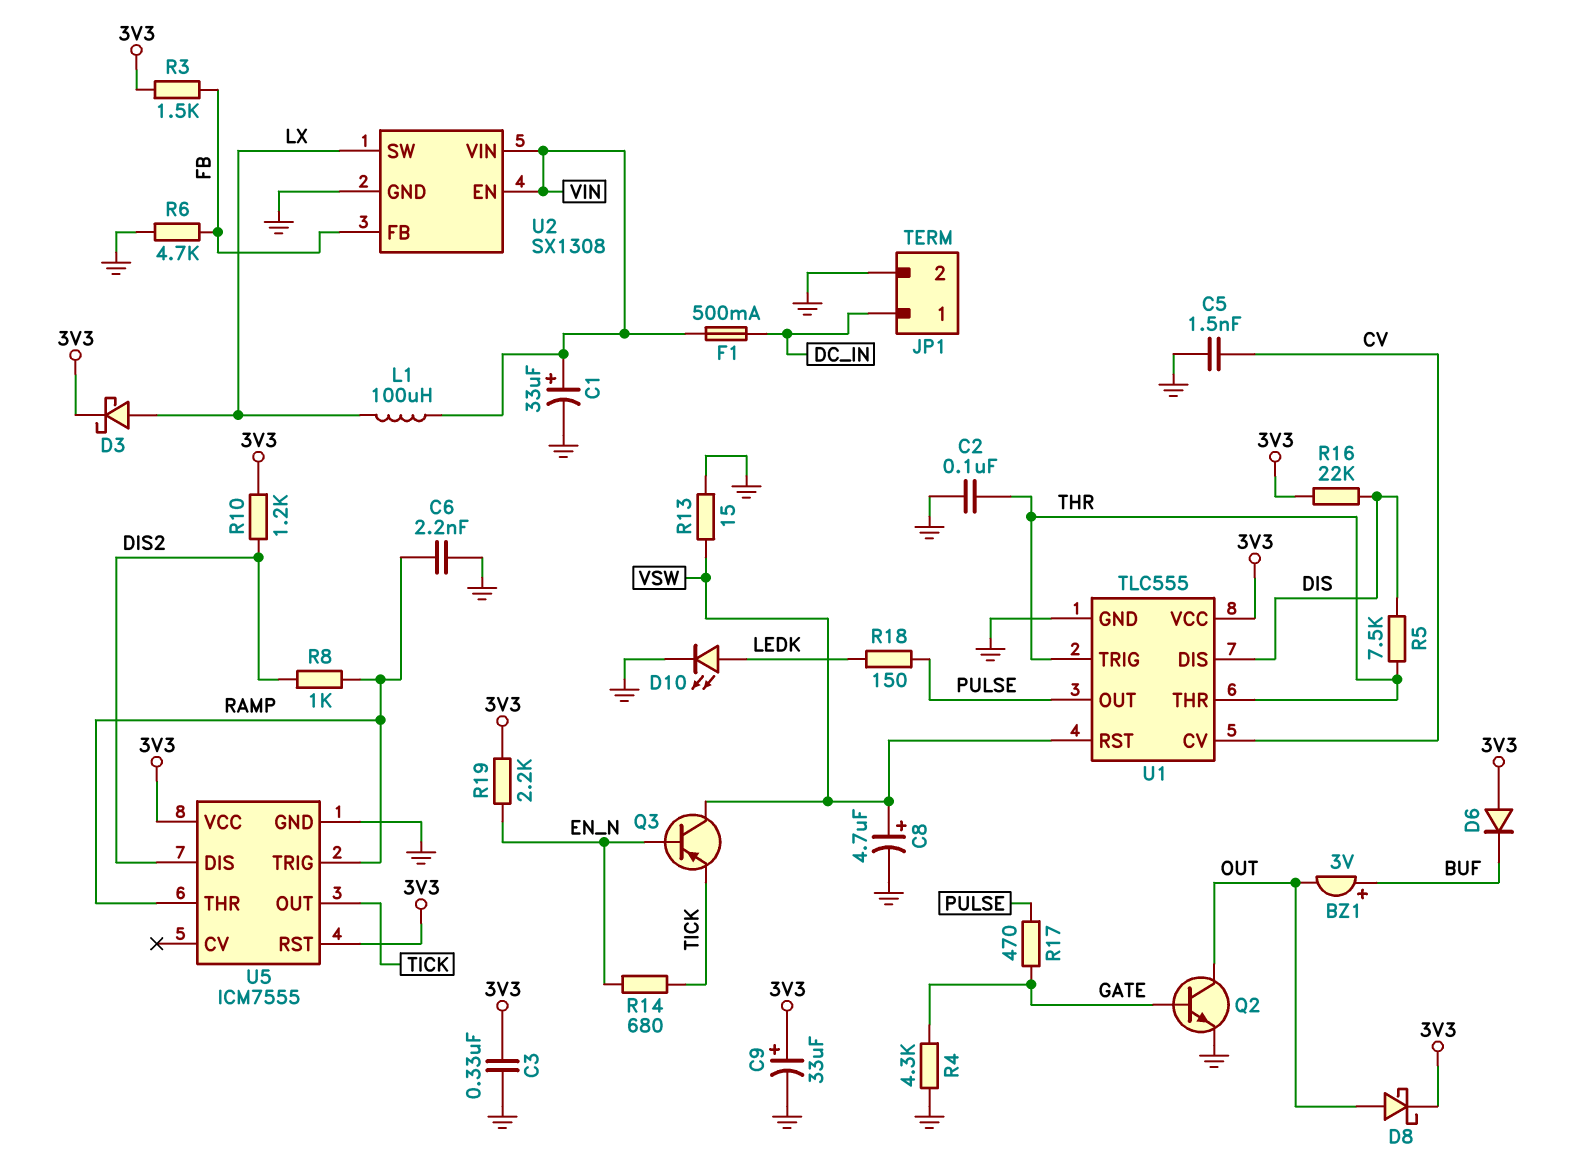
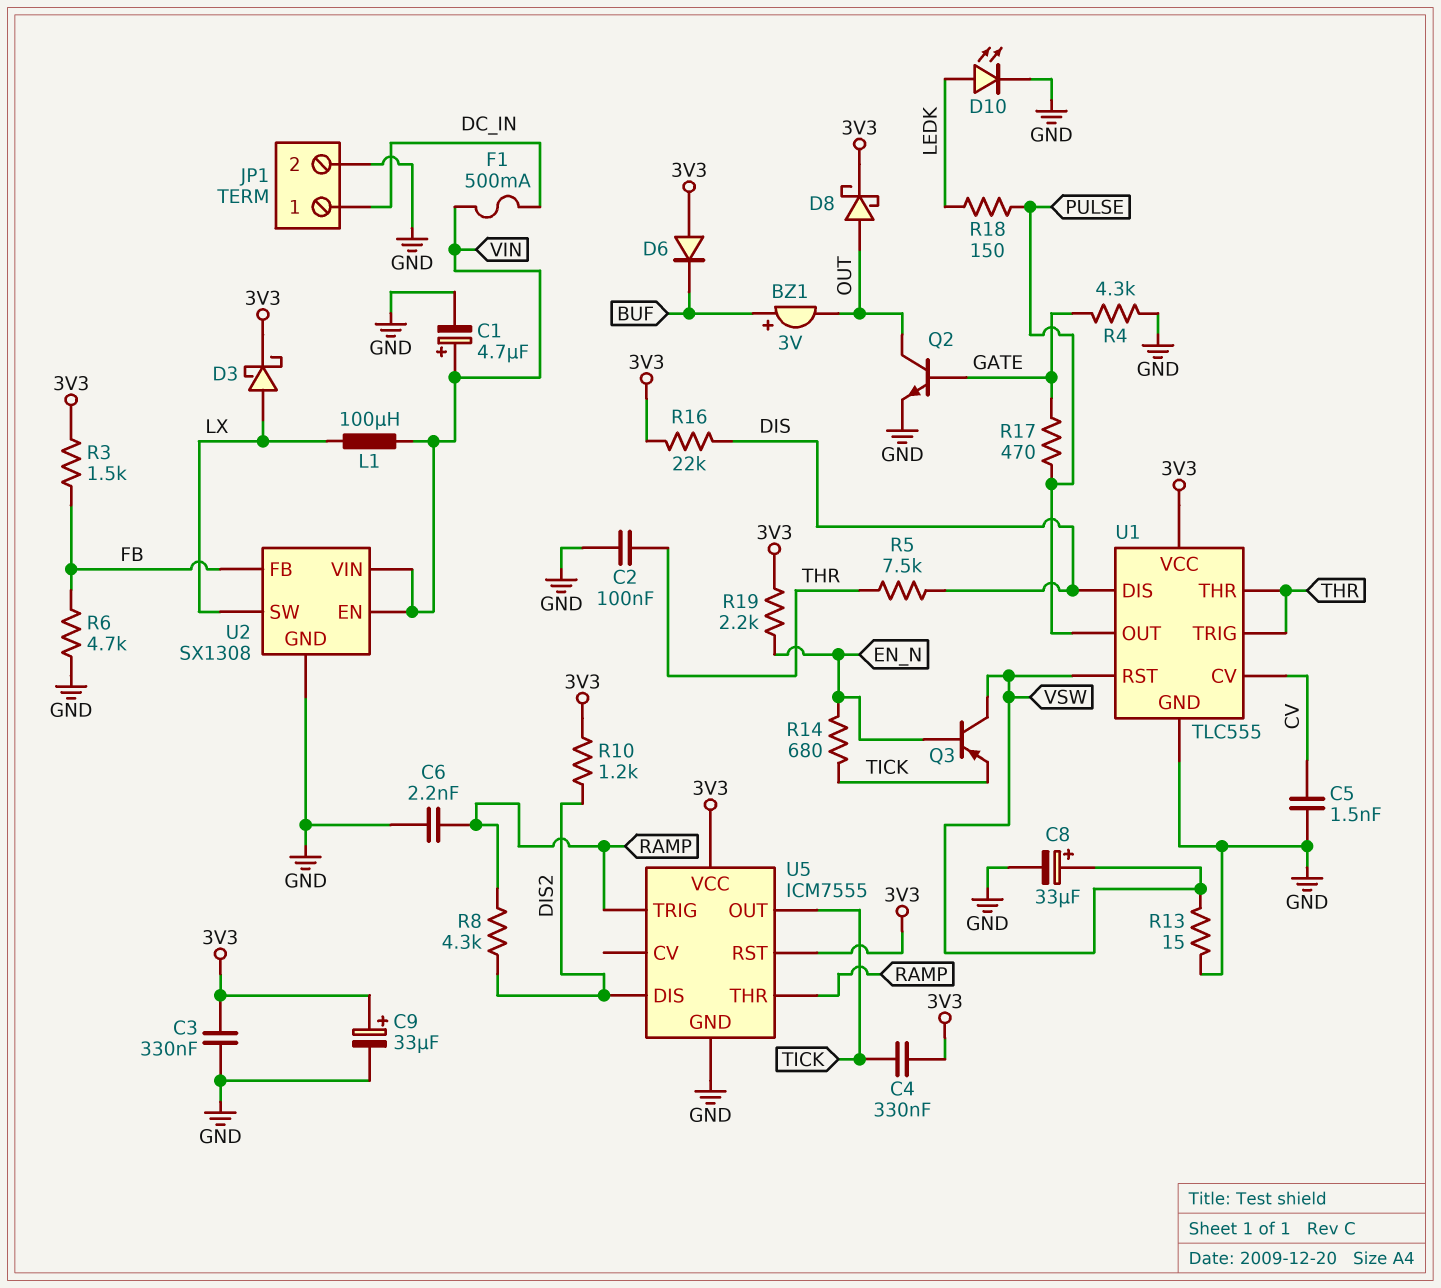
C1: 33uF (plus VIN, minus GND) -> 4.7uF (plus VIN, minus GND)
C4: none -> 330nF (3V3, TICK)
C8: 4.7uF (plus VSW, minus GND) -> 33uF (plus VSW, minus GND)
R8: 1k (DIS2, RAMP) -> 4.3k (DIS2, RAMP)

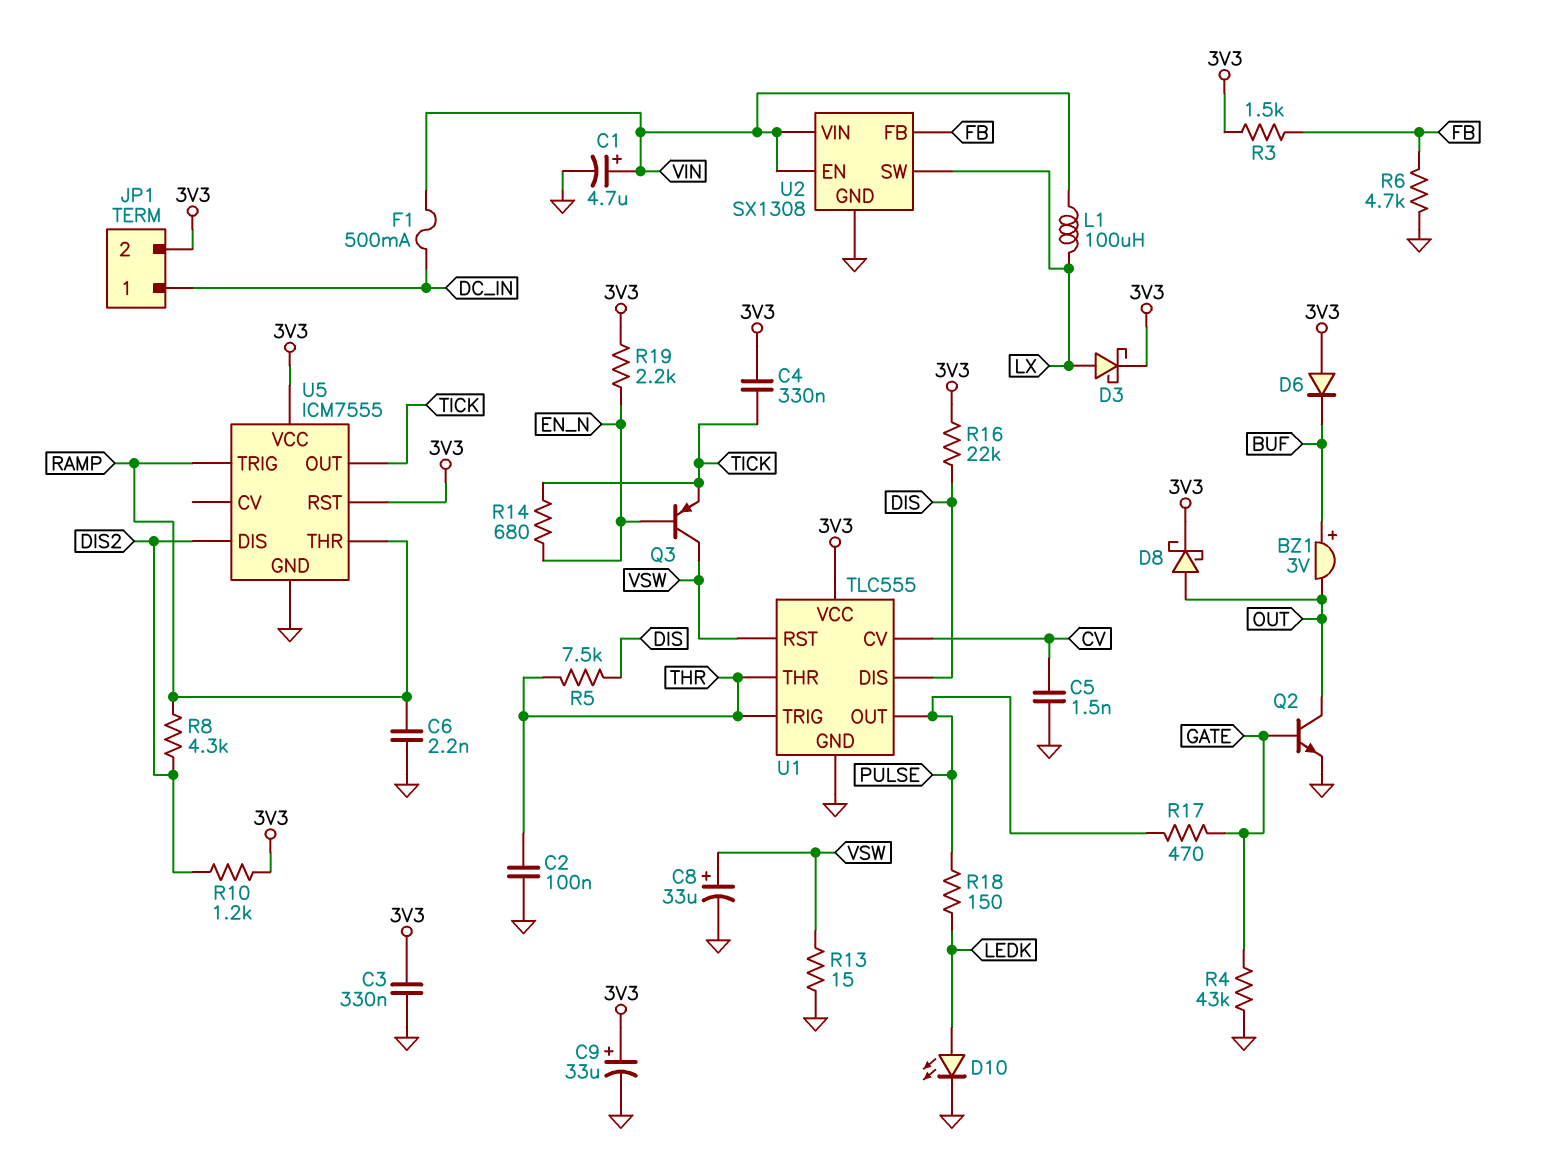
JP1 pin 2: GND -> 3V3
R4: 4.3k (GATE, GND) -> 43k (GATE, GND)

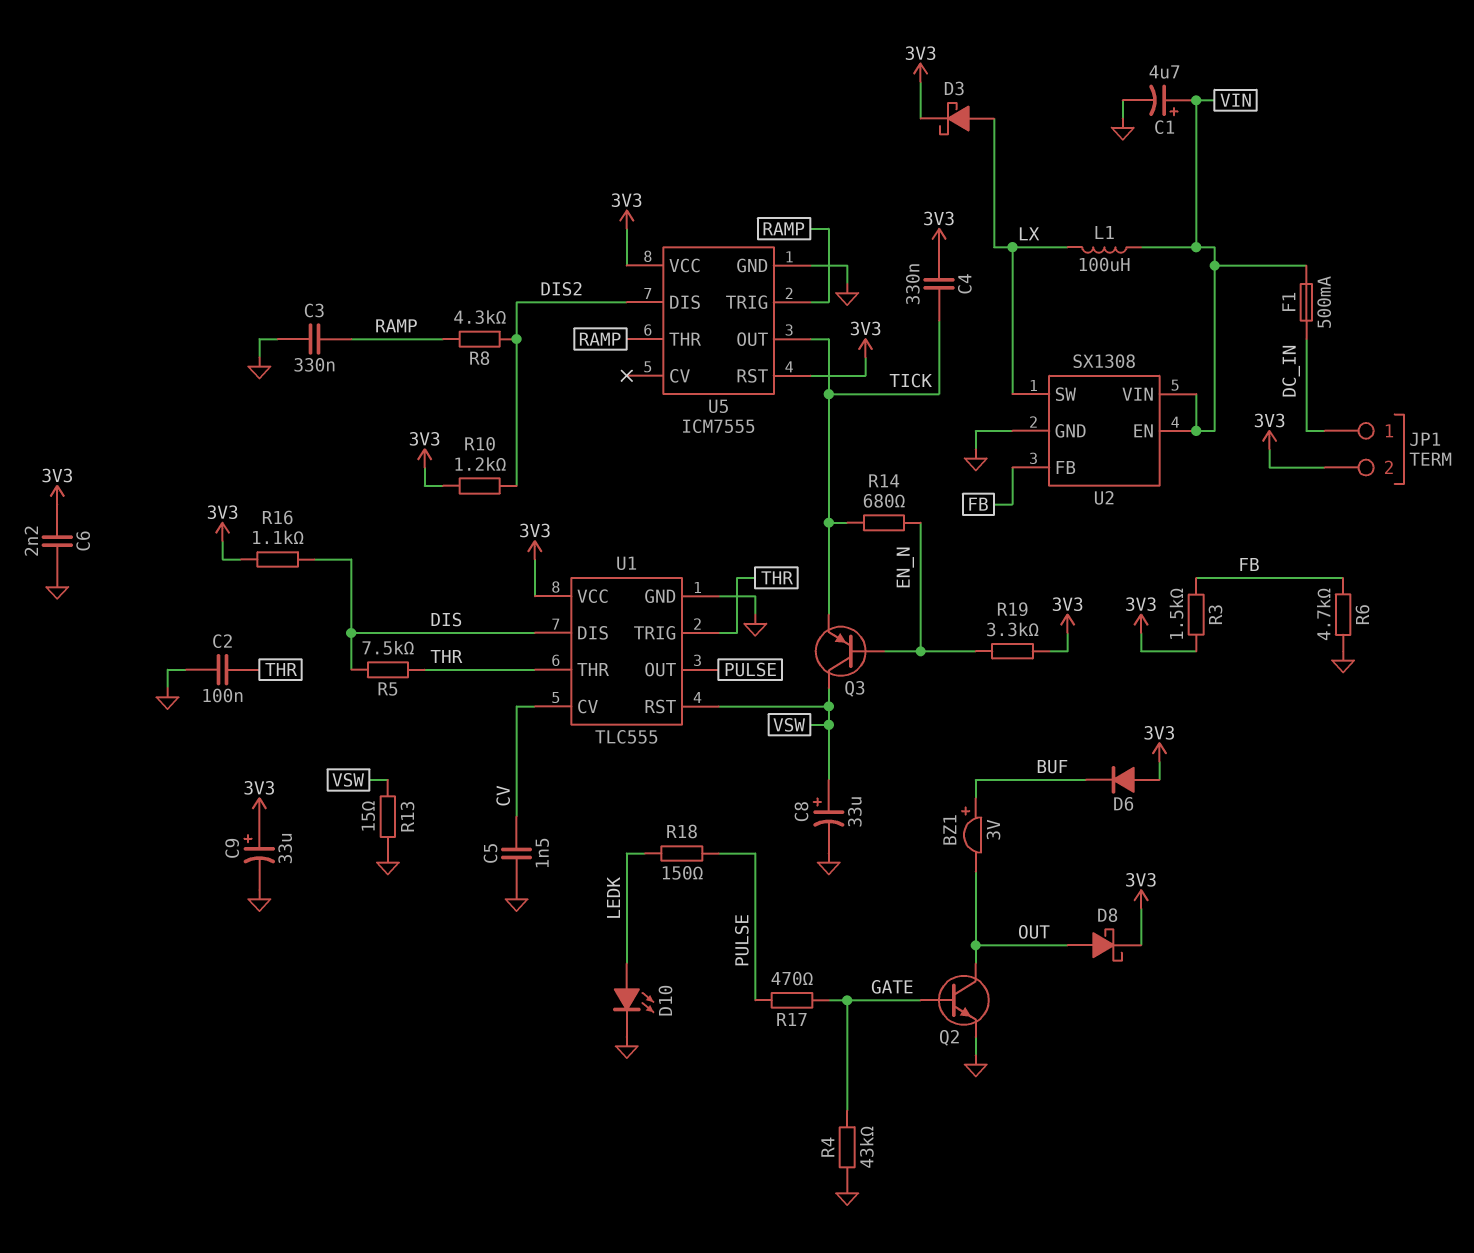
C3: 330nF (3V3, GND) -> 330nF (GND, RAMP)
C6: 2.2nF (GND, RAMP) -> 2.2nF (3V3, GND)
R16: 22k (3V3, DIS) -> 1.1k (3V3, DIS)
R19: 2.2k (3V3, EN_N) -> 3.3k (3V3, EN_N)

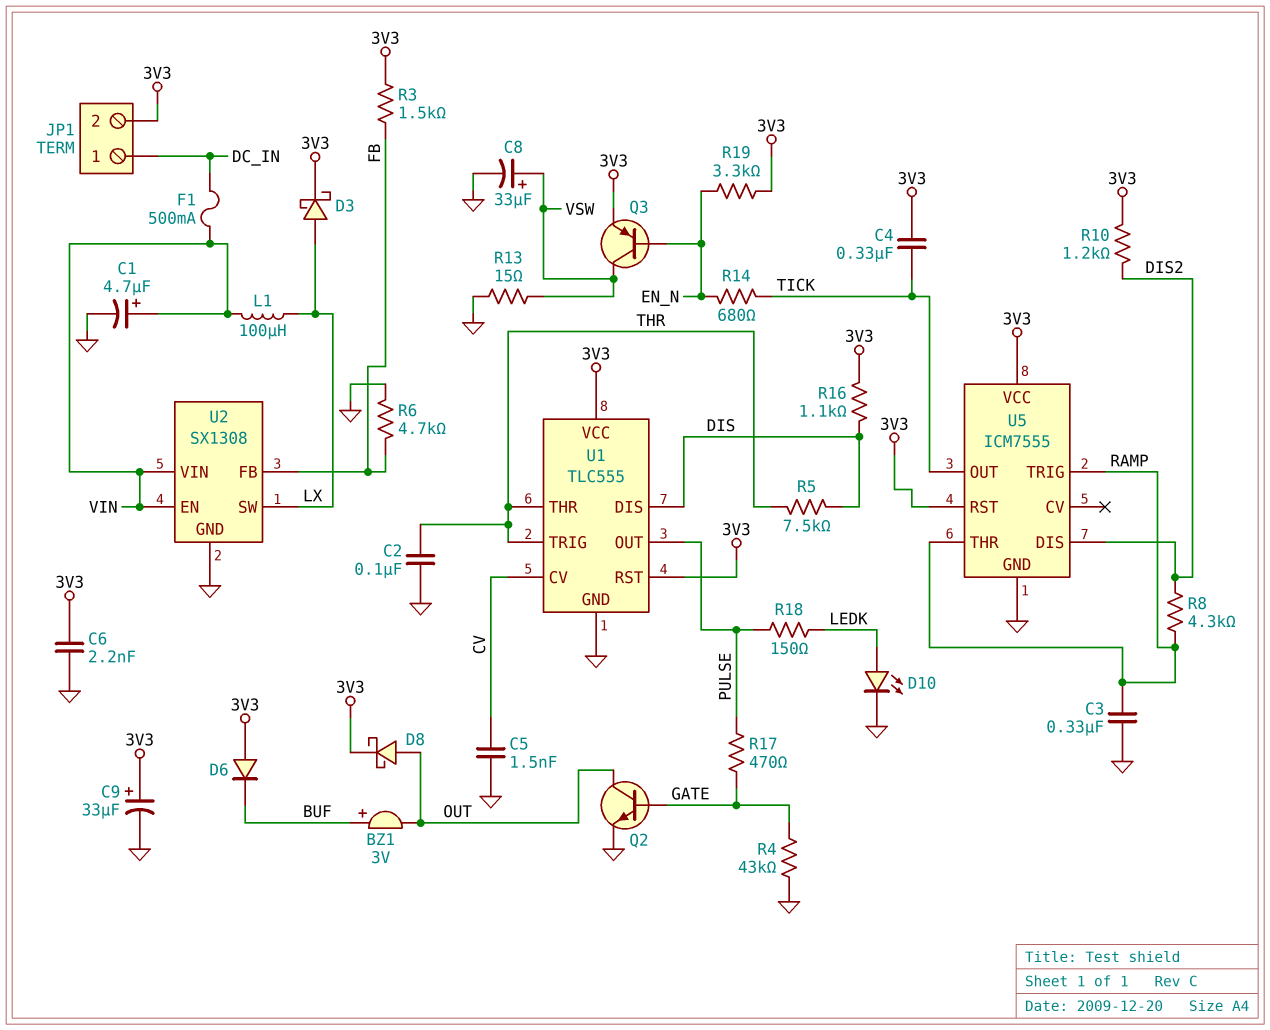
Q3: PNP (B EN_N, C VSW, E TICK) -> PNP (B EN_N, C VSW, E 3V3)
U1 pin RST: VSW -> 3V3

